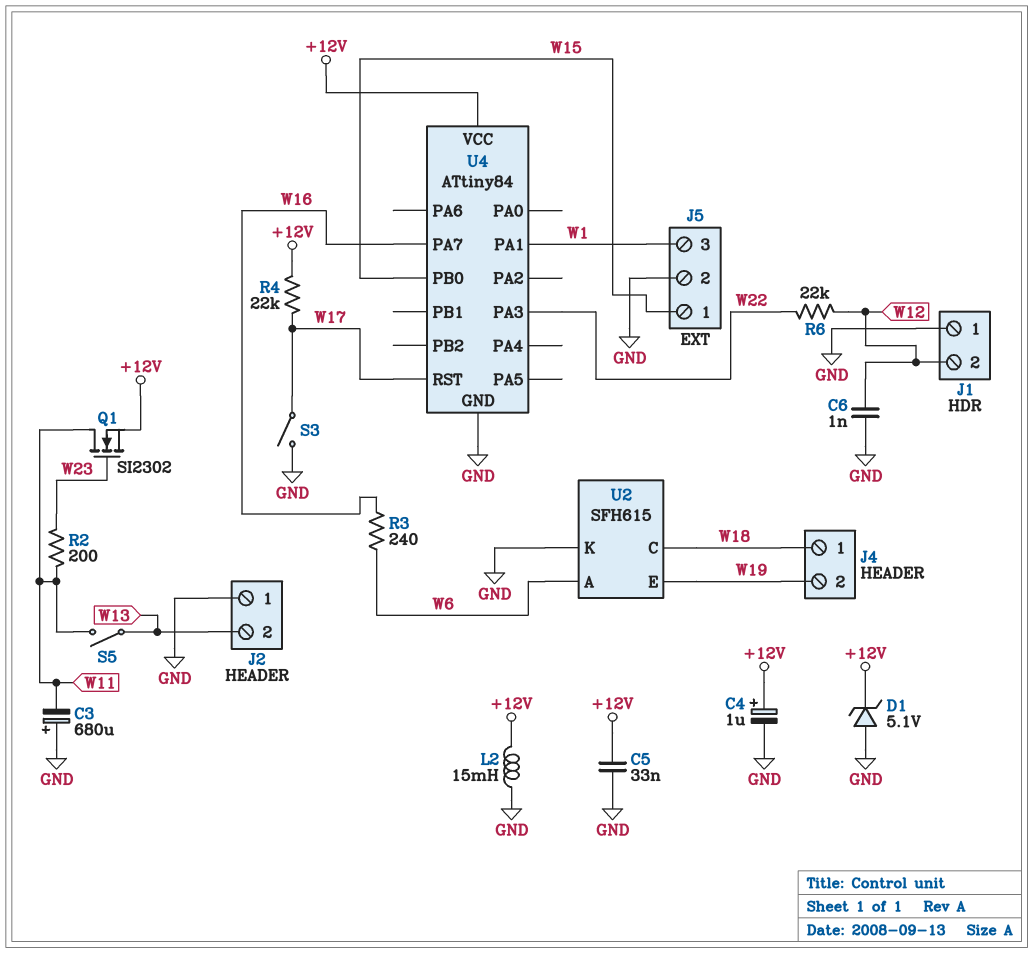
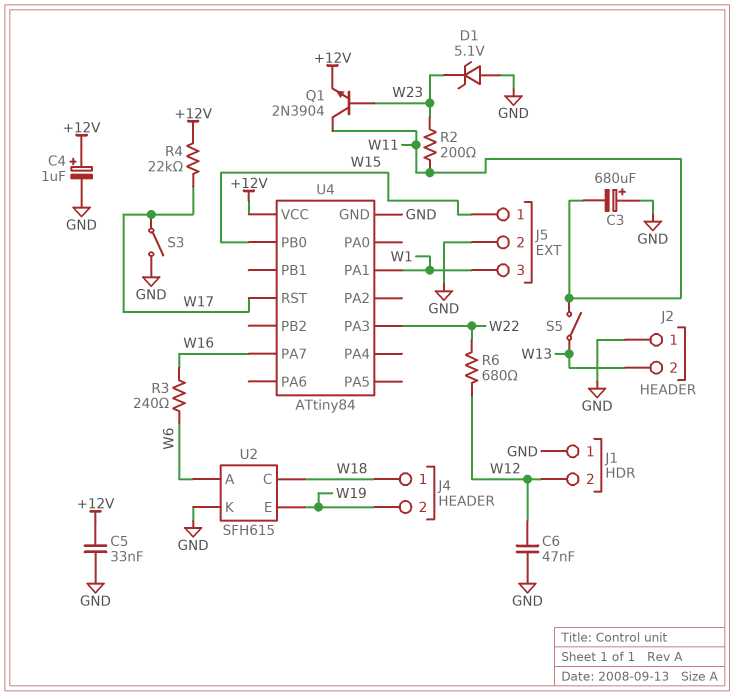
C6: 1nF (GND, W12) -> 47nF (GND, W12)
D1: zener 5.1V (A GND, K +12V) -> zener 5.1V (A GND, K W23)
L2: 15mH (+12V, GND) -> none
Q1: NMOS SI2302 (G W23, D W11, S +12V) -> NPN 2N3904 (B W23, C W11, E +12V)
R6: 22k (W12, W22) -> 680 (W12, W22)

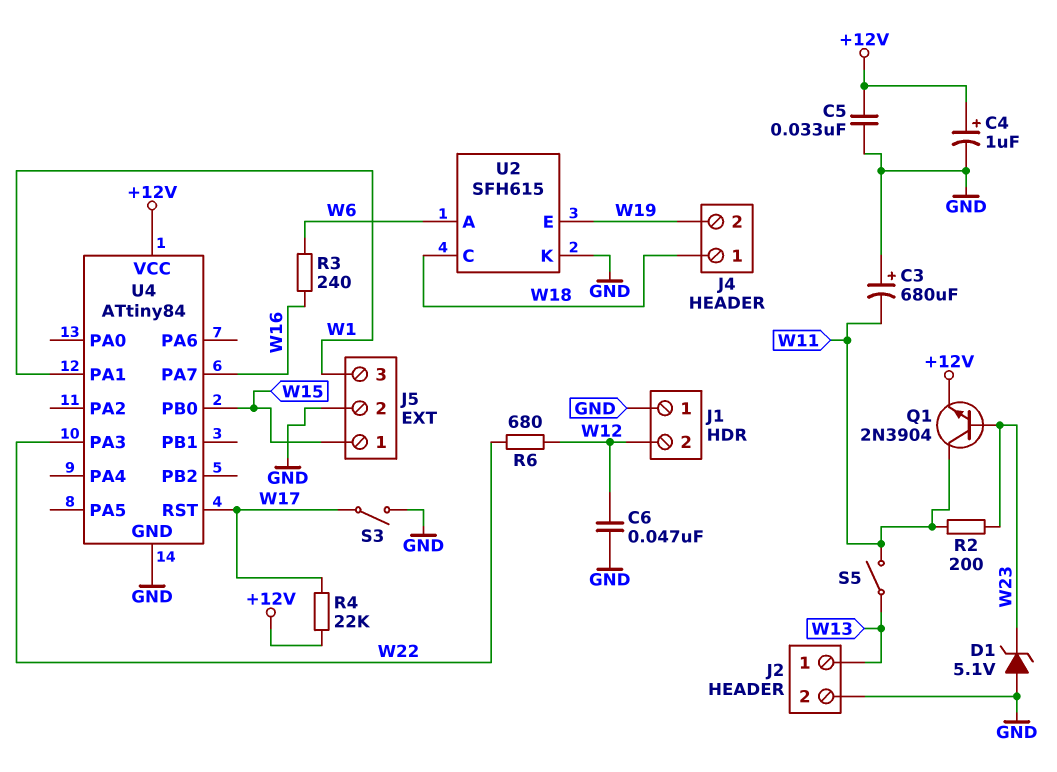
J2 pin 1: GND -> W13
J2 pin 2: W13 -> GND

